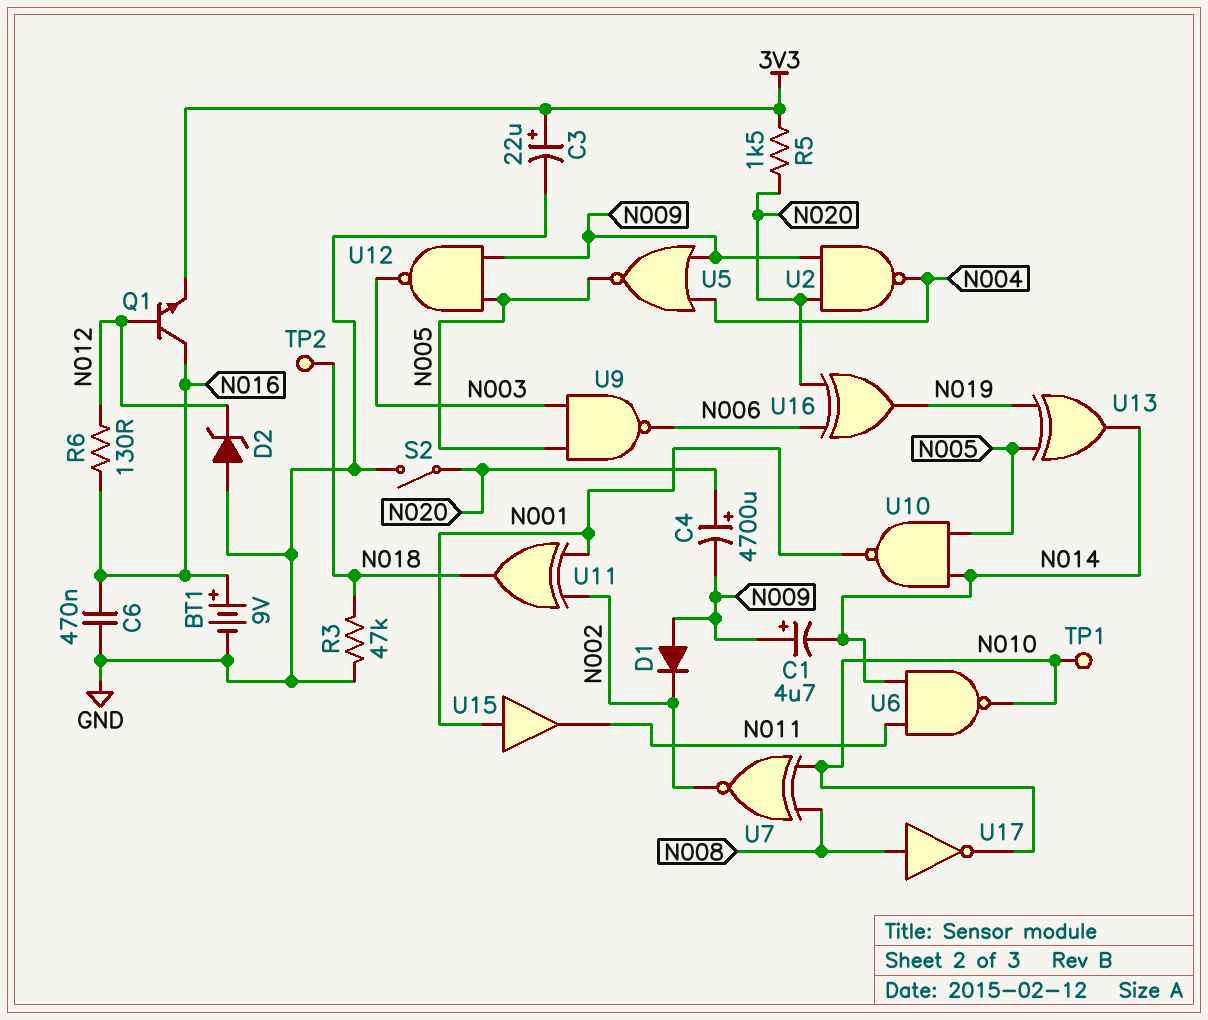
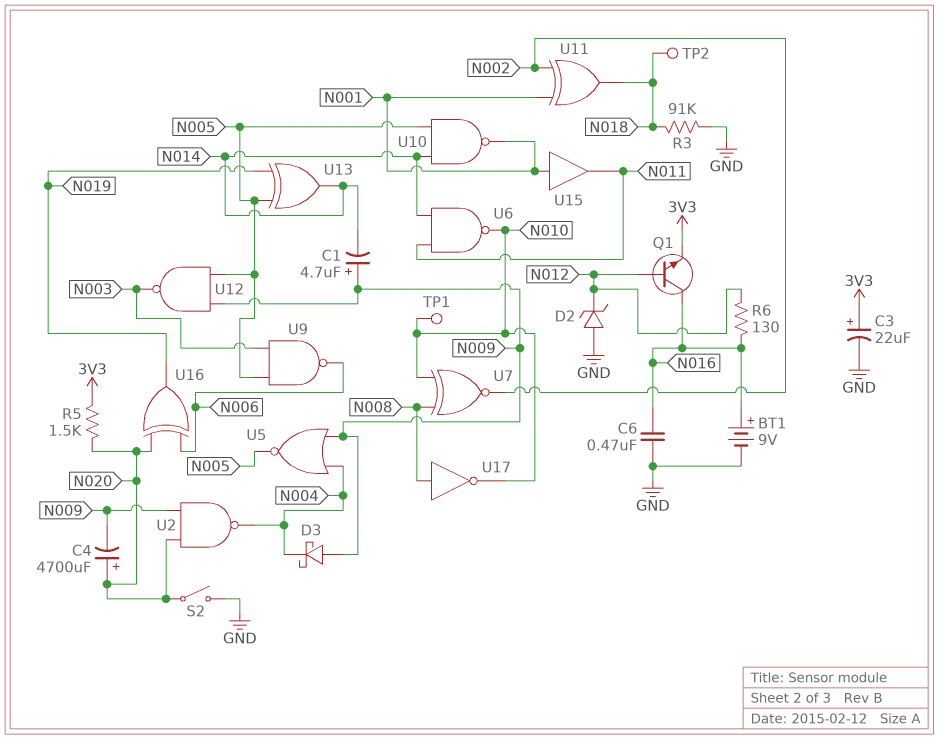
D1: diode (A N009, K N002) -> none
D3: none -> schottky (A N009, K N004)
R3: 47k (GND, N018) -> 91k (GND, N018)

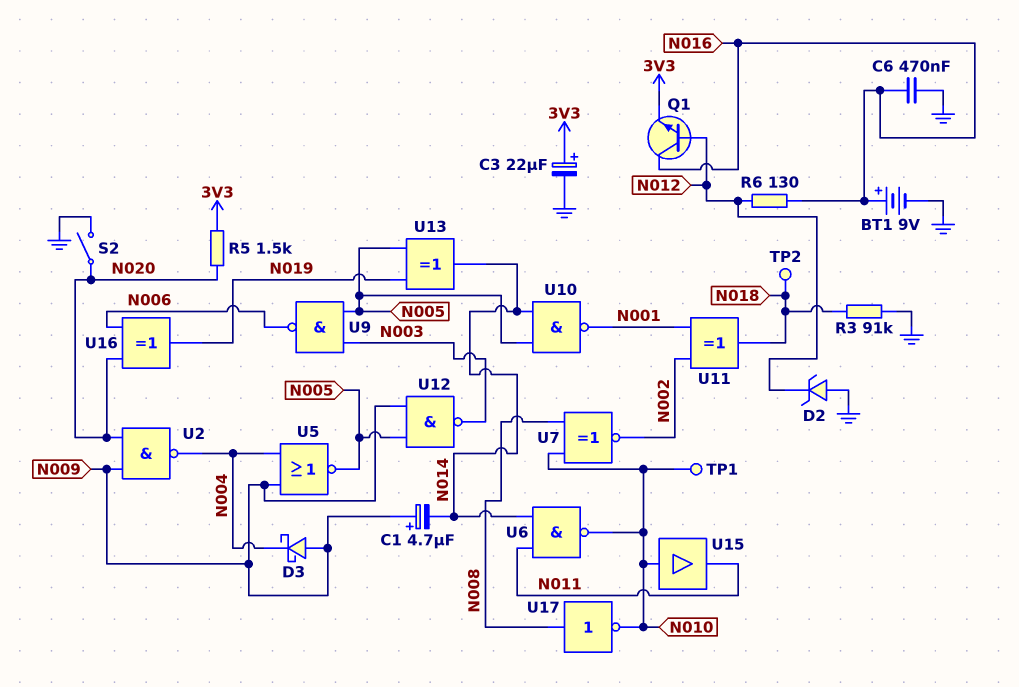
C4: 4700uF (plus N020, minus N009) -> none
U15: buffer (in N001, out N011) -> buffer (in N010, out N011)

